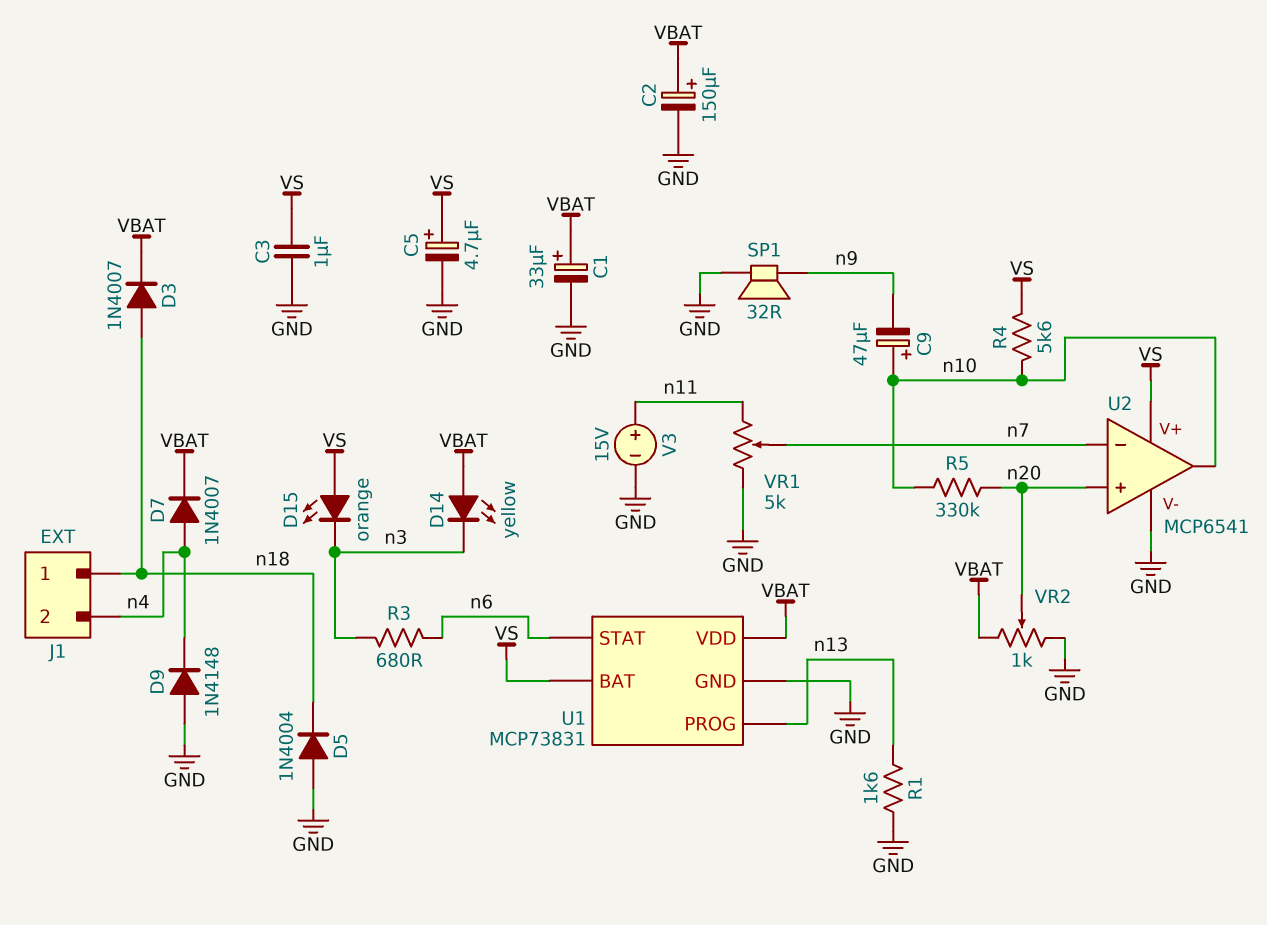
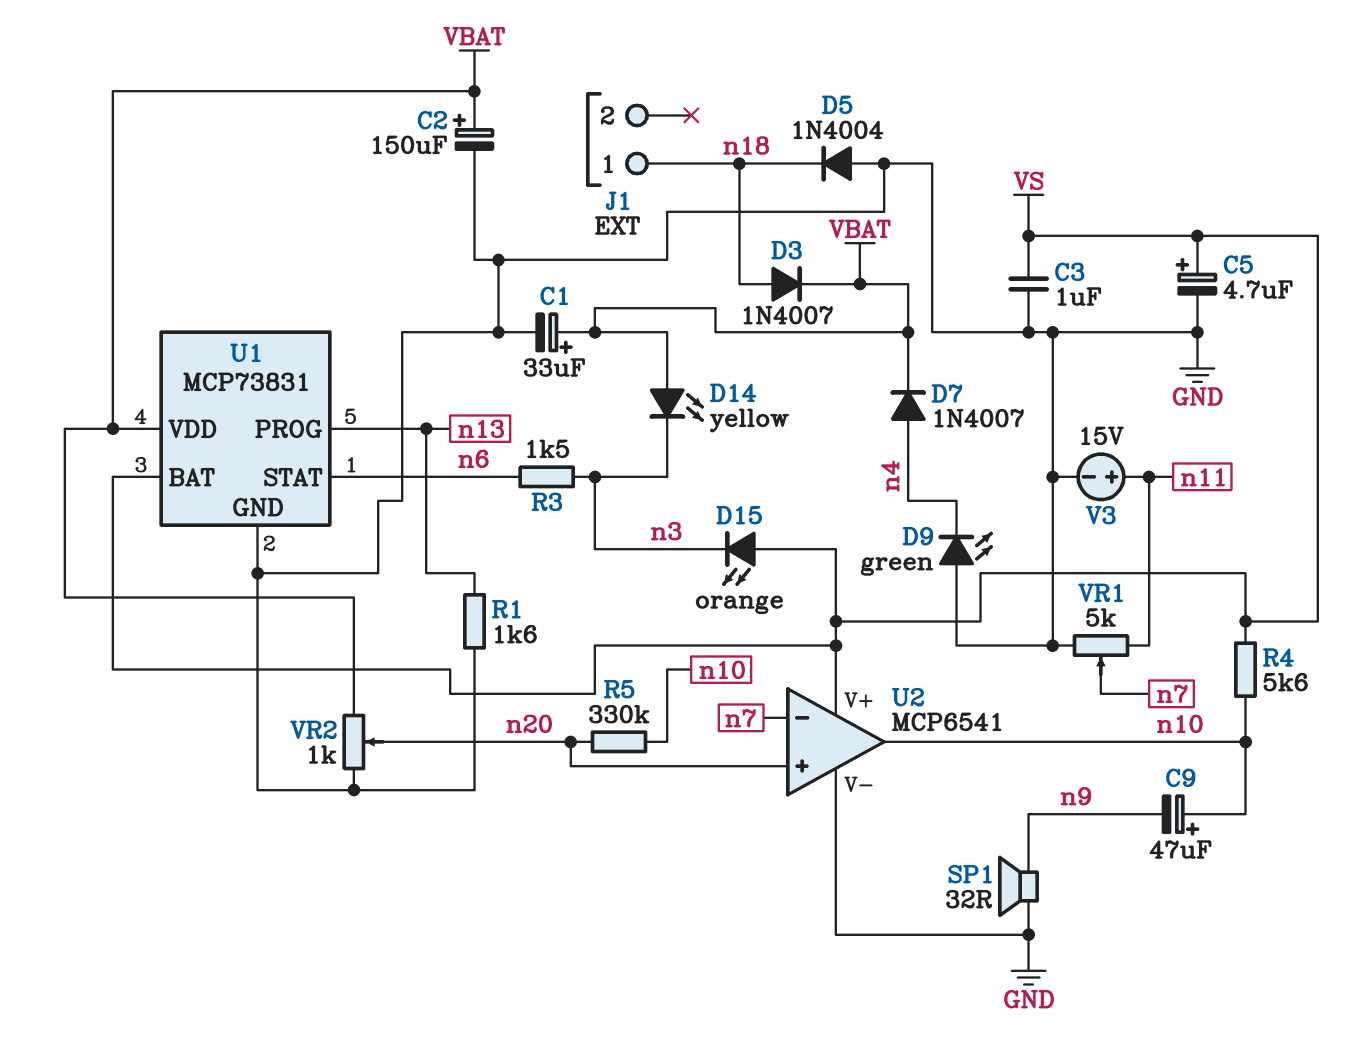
D9: diode 1N4148 (A GND, K n4) -> LED green (A GND, K n4)
J1 pin 2: n4 -> none
R3: 680 (n3, n6) -> 1.5k (n3, n6)

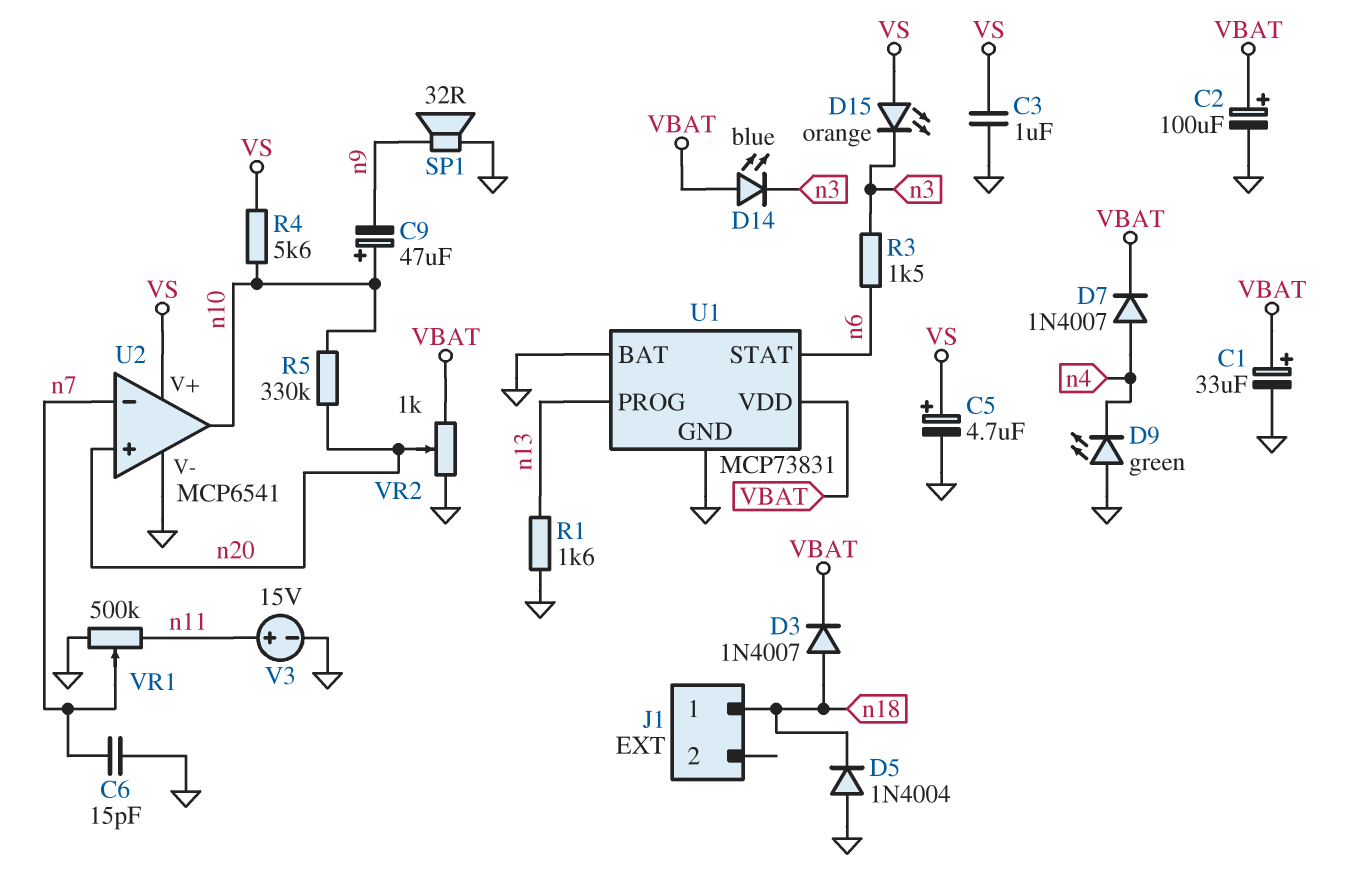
C2: 150uF (plus VBAT, minus GND) -> 100uF (plus VBAT, minus GND)
C6: none -> 15pF (GND, n7)
D14: LED yellow (A VBAT, K n3) -> LED blue (A VBAT, K n3)
U1 pin BAT: VS -> GND
VR1: 5k (GND, n11, wiper n7) -> 500k (GND, n11, wiper n7)

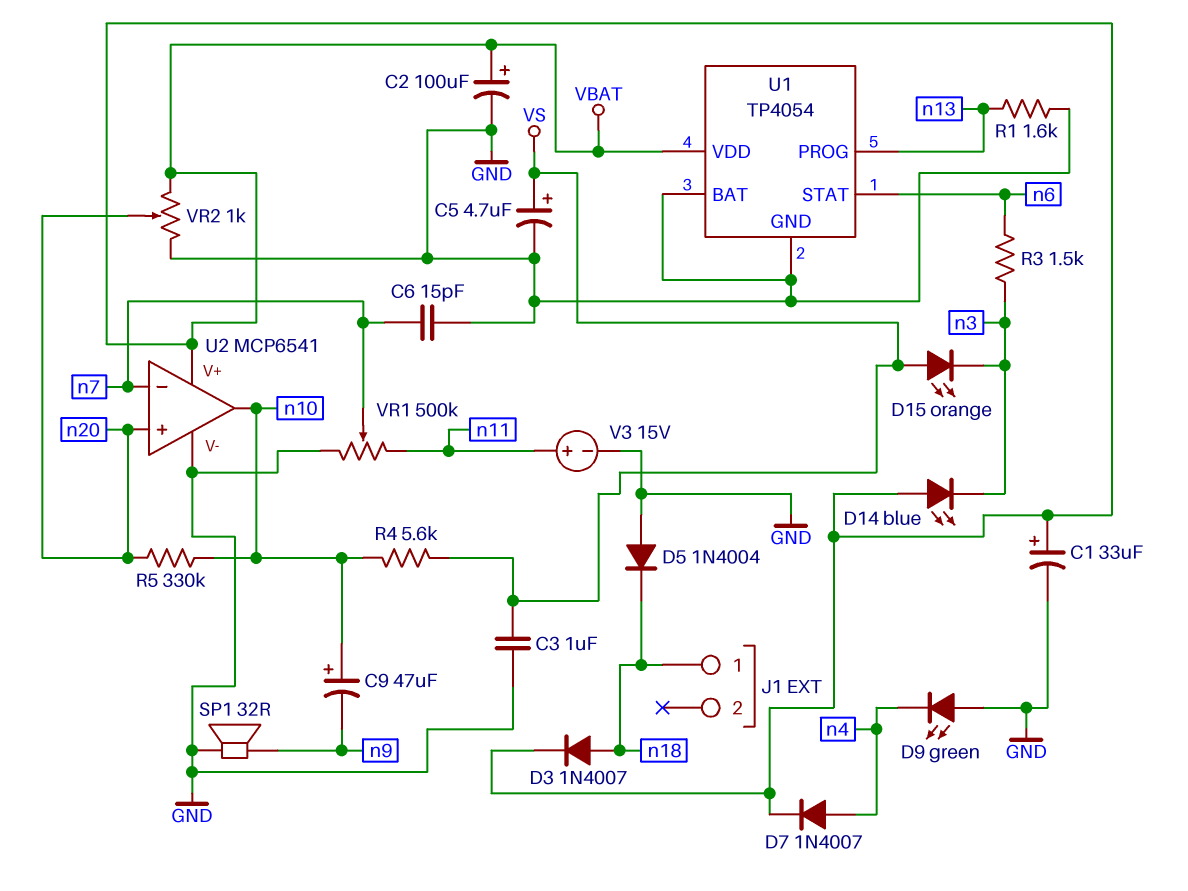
U1: MCP73831 -> TP4054
U2 pin V+: VS -> VBAT

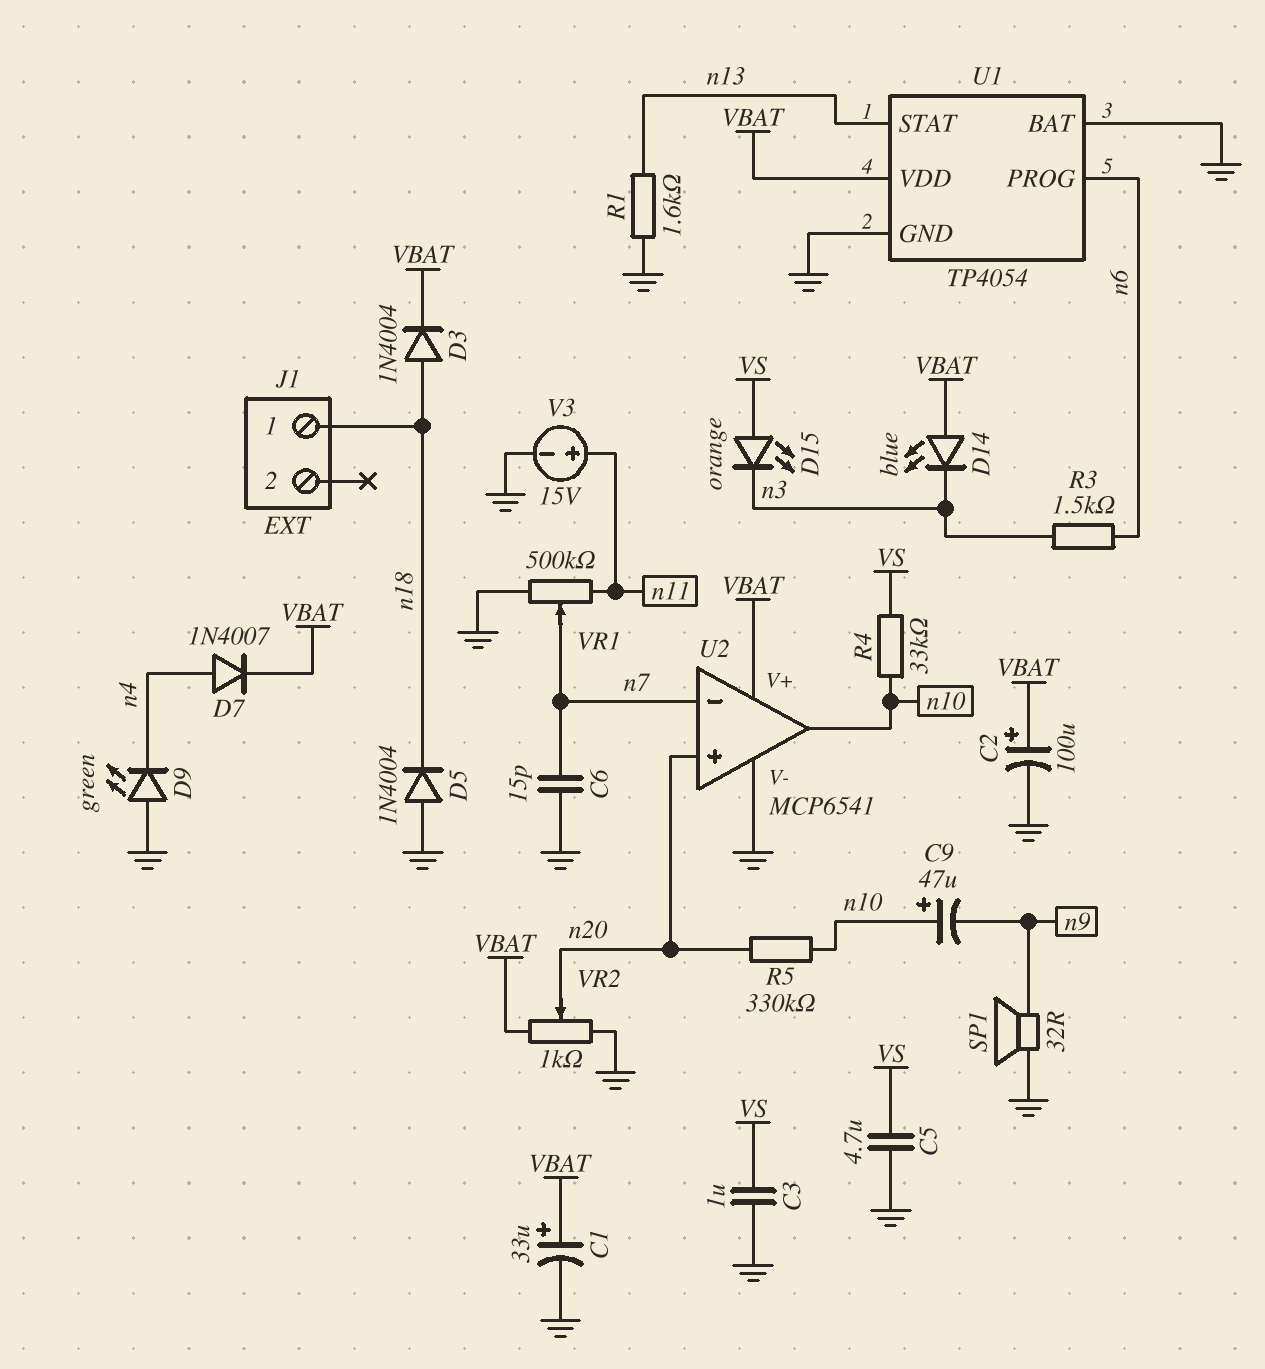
C5: 4.7uF (plus VS, minus GND) -> 4.7uF (GND, VS)
D3: diode 1N4007 (A n18, K VBAT) -> diode 1N4004 (A n18, K VBAT)
R4: 5.6k (VS, n10) -> 33k (VS, n10)
U1 pin PROG: n13 -> n6
U1 pin STAT: n6 -> n13

